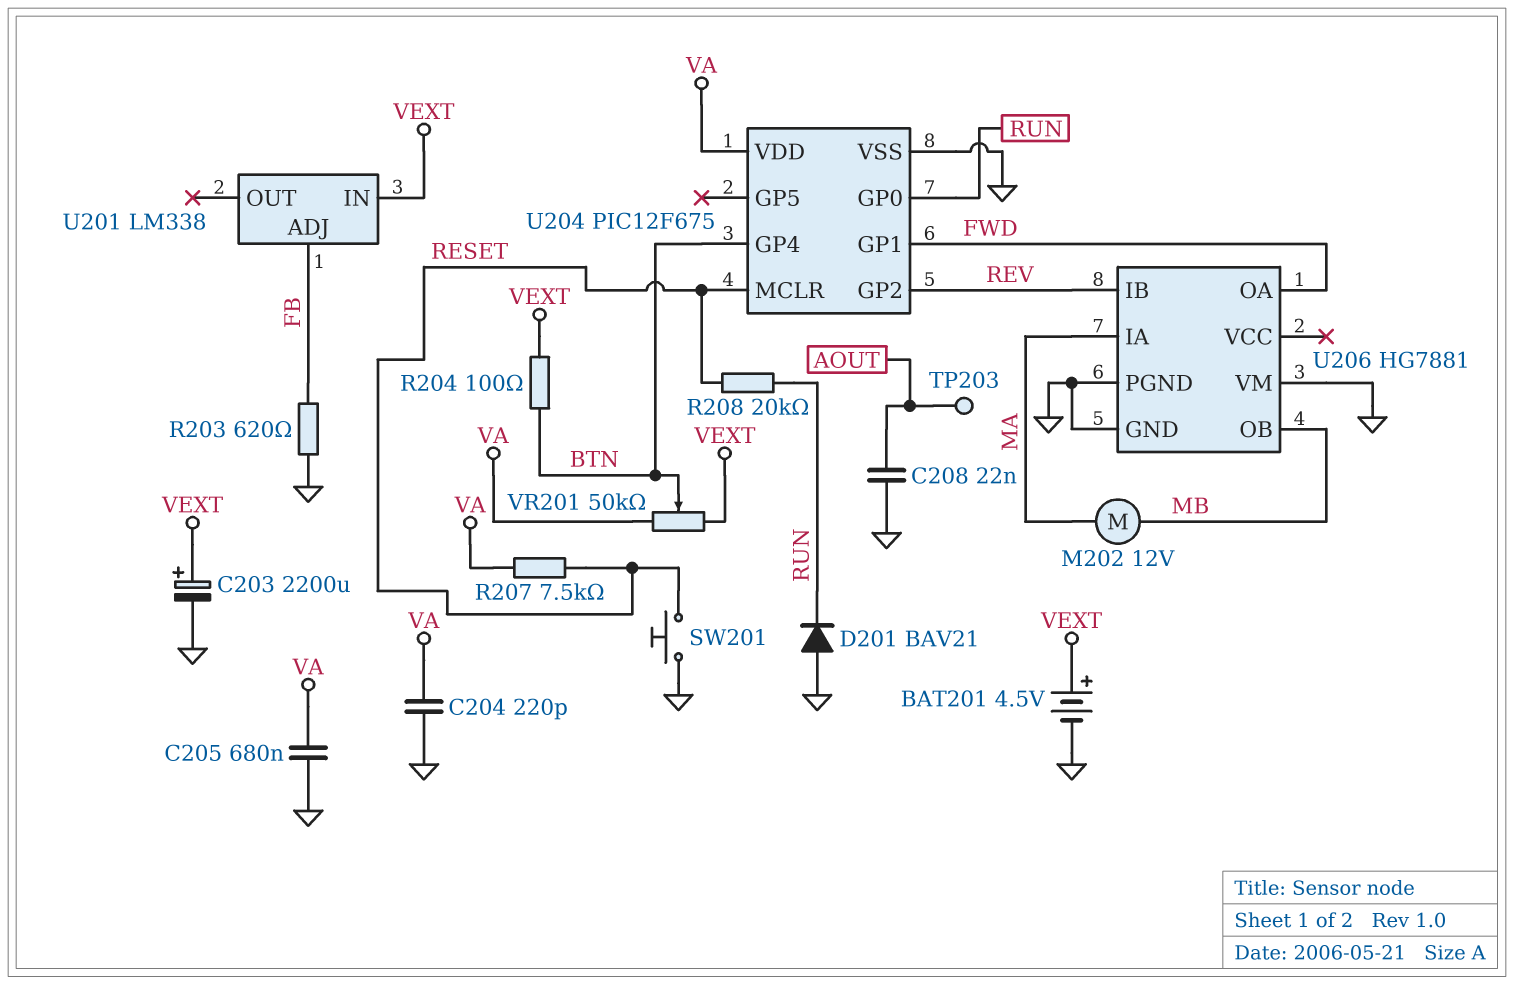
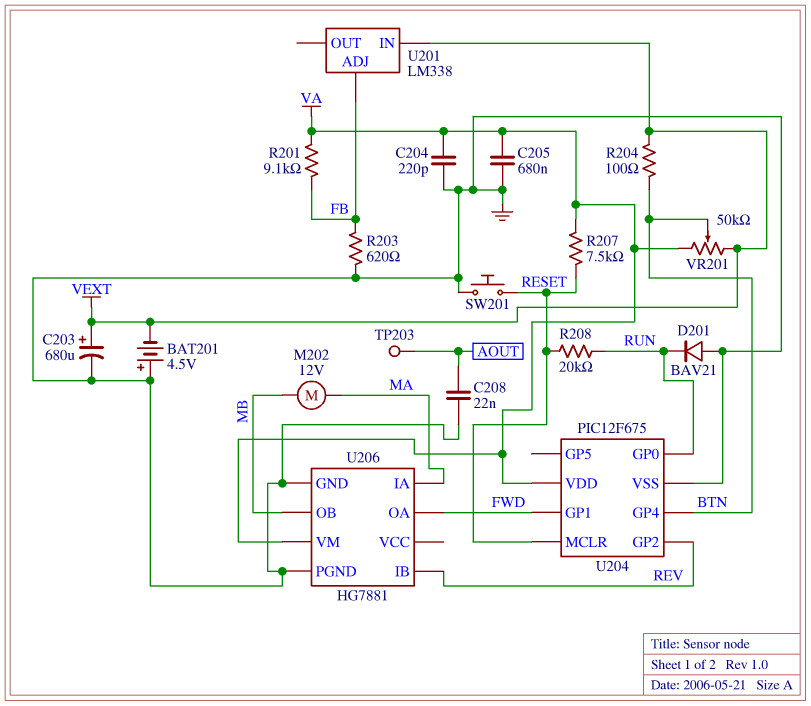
BAT201: 4.5V (plus VEXT, minus GND) -> 4.5V (plus GND, minus VEXT)
C203: 2200uF (plus VEXT, minus GND) -> 680uF (plus VEXT, minus GND)
R201: none -> 9.1k (FB, VA)
U206 pin VM: GND -> VA

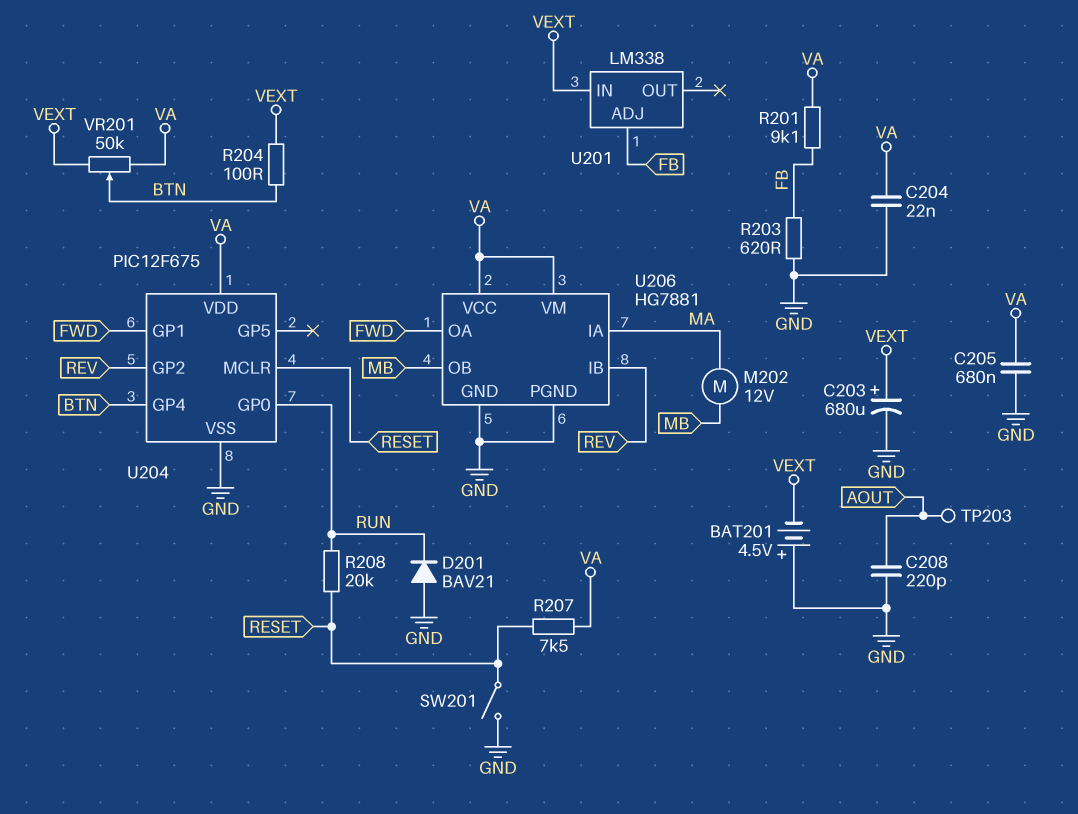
C204: 220pF (GND, VA) -> 22nF (GND, VA)
C208: 22nF (AOUT, GND) -> 220pF (AOUT, GND)
SW201: button (GND, RESET) -> switch (GND, RESET)
U206 pin VCC: none -> VA

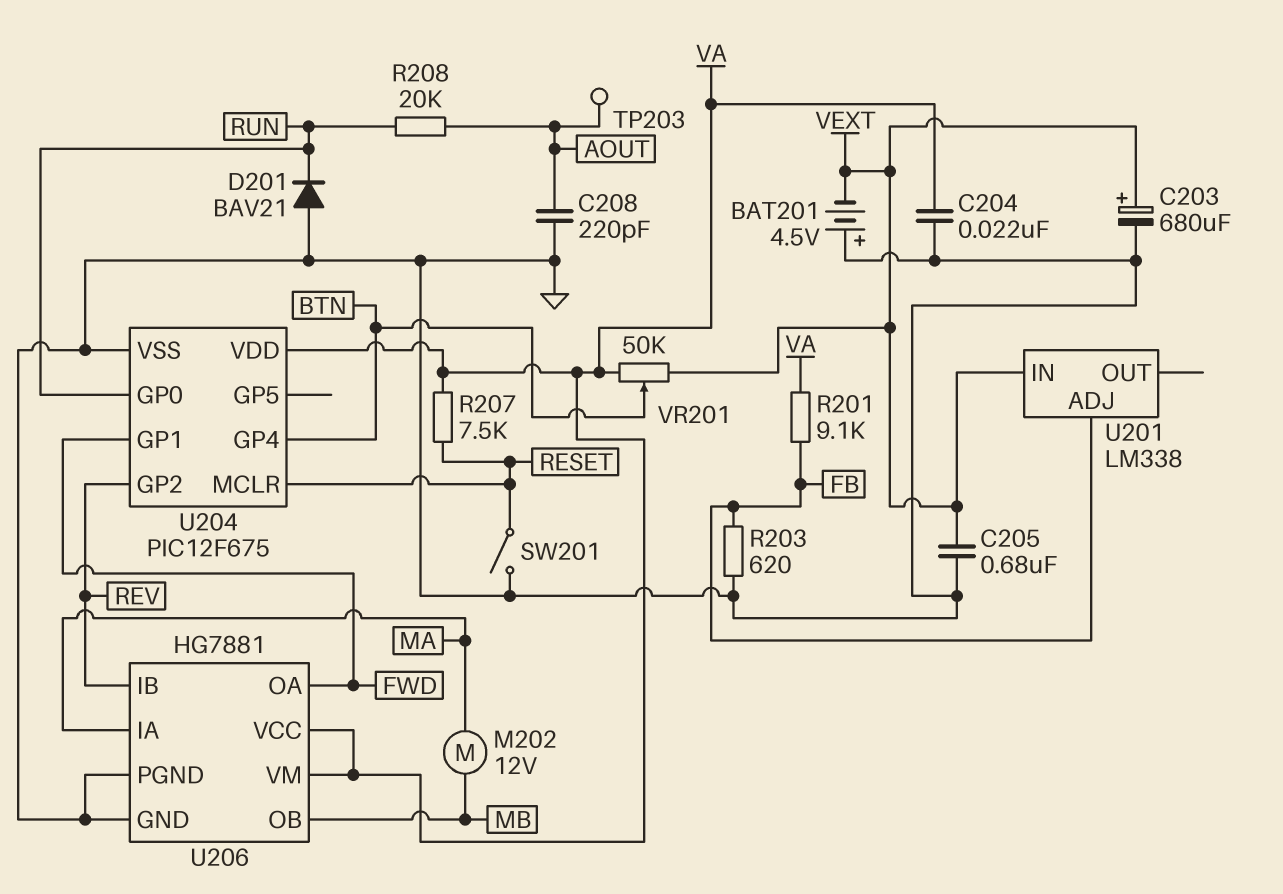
C205: 680nF (GND, VA) -> 680nF (GND, VEXT)
R204: 100 (BTN, VEXT) -> none
R208: 20k (RESET, RUN) -> 20k (AOUT, RUN)

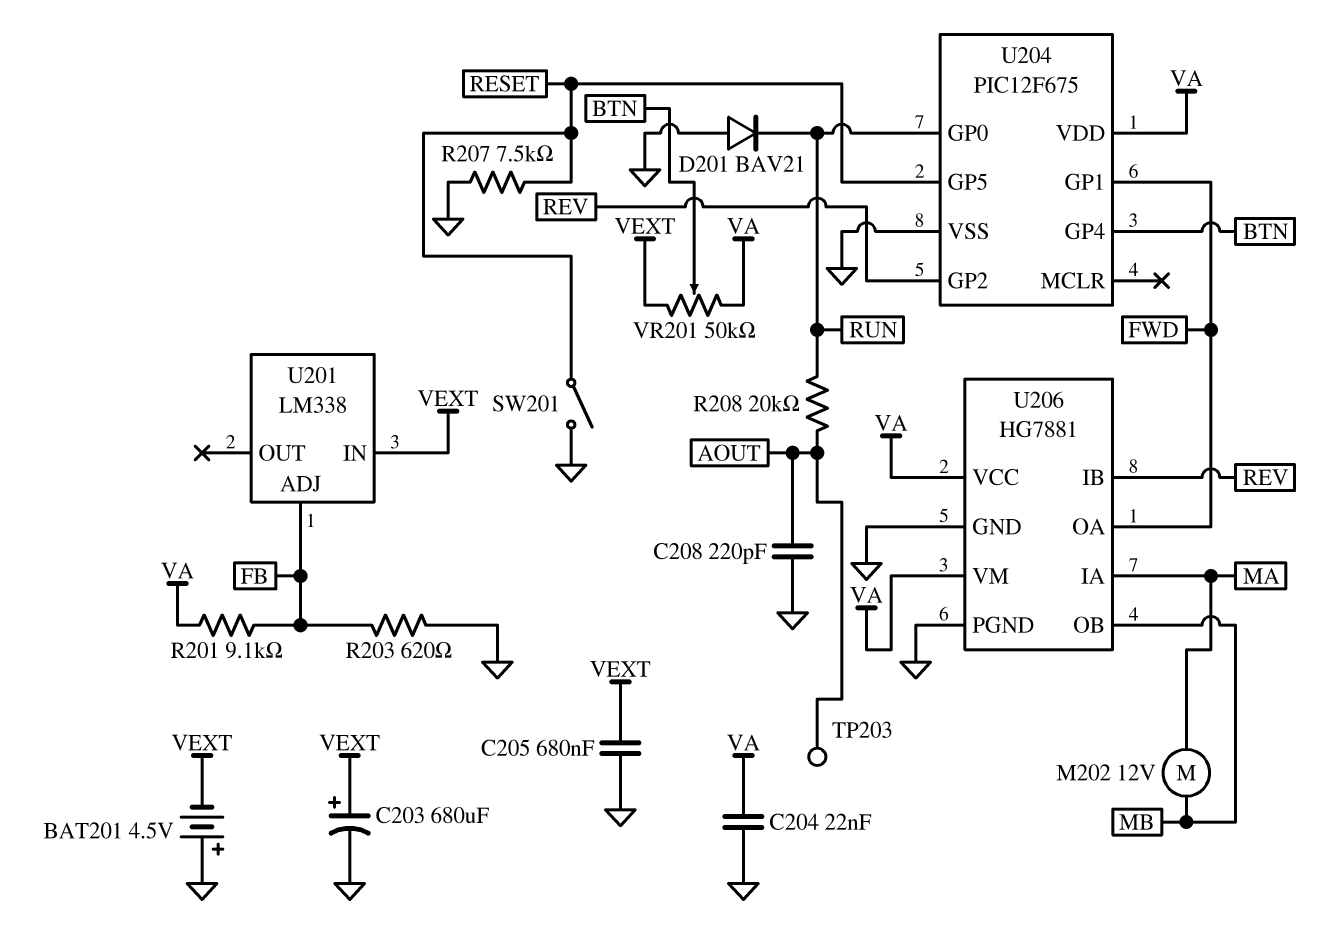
R207: 7.5k (RESET, VA) -> 7.5k (GND, RESET)
U204 pin GP5: none -> RESET
U204 pin MCLR: RESET -> none

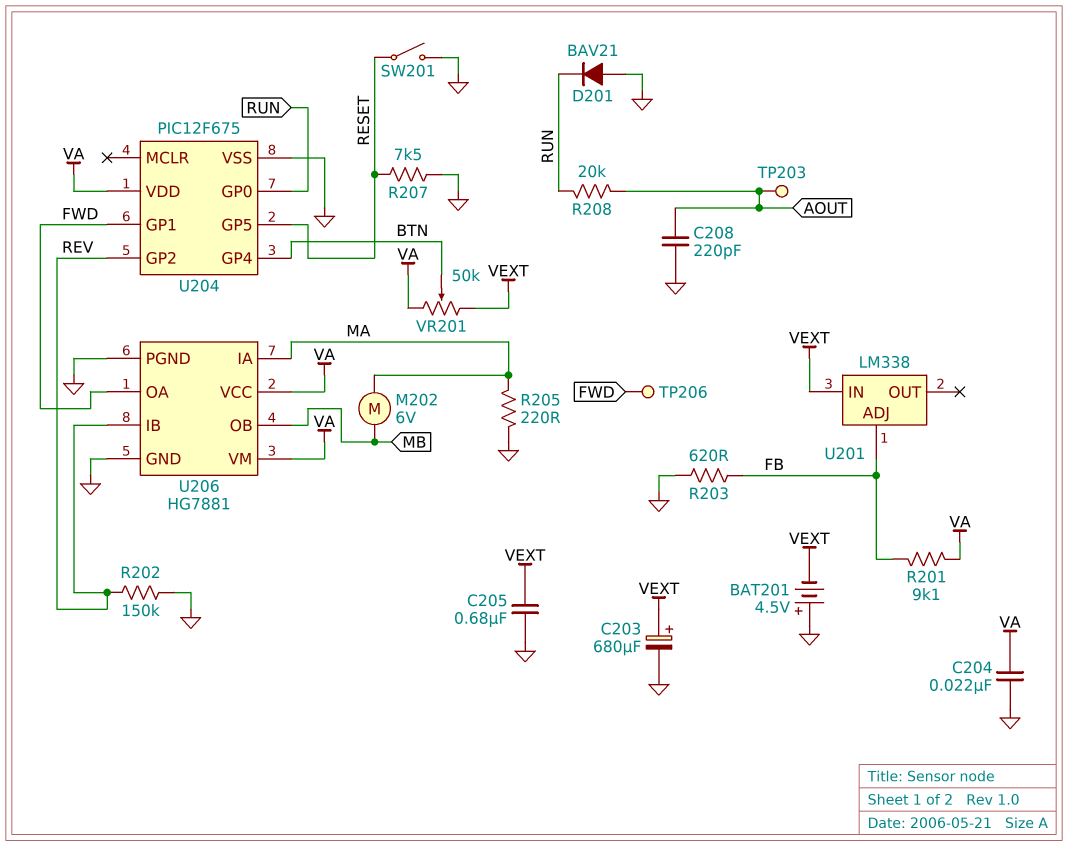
M202: motor 12V (MA, MB) -> motor 6V (MA, MB)
R202: none -> 150k (GND, REV)
R205: none -> 220 (GND, MA)
TP206: none -> test point (FWD)

